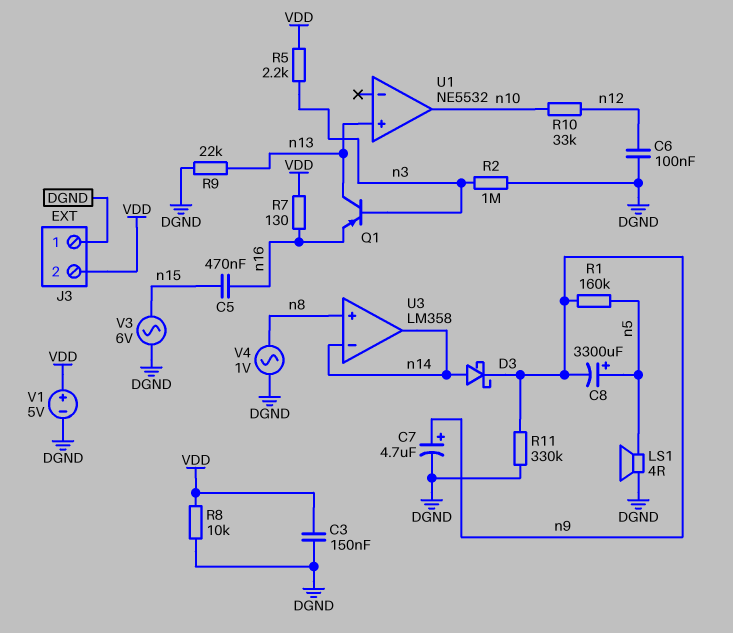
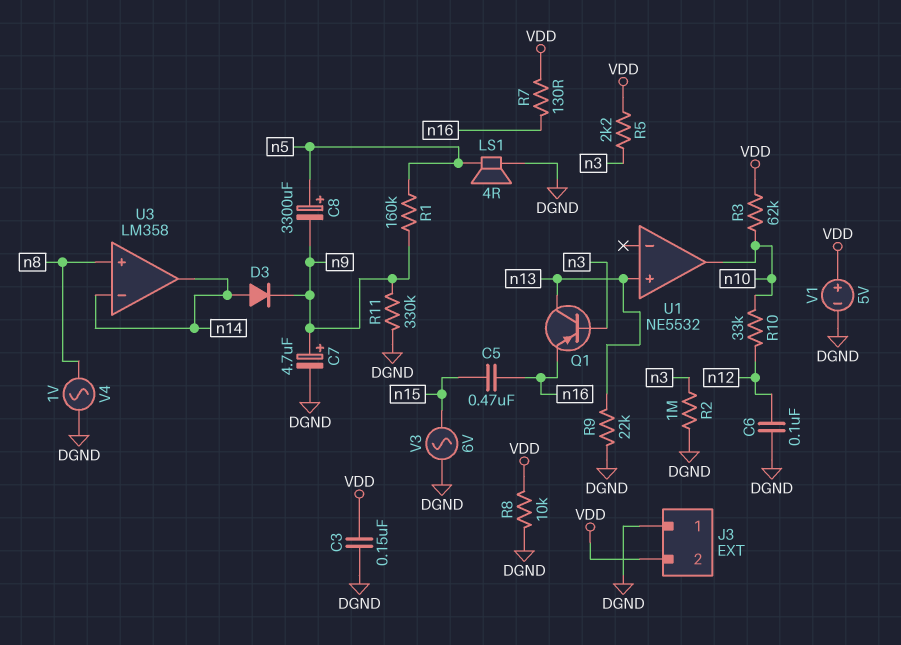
D3: schottky (A n14, K n9) -> diode (A n14, K n9)
R3: none -> 62k (VDD, n10)

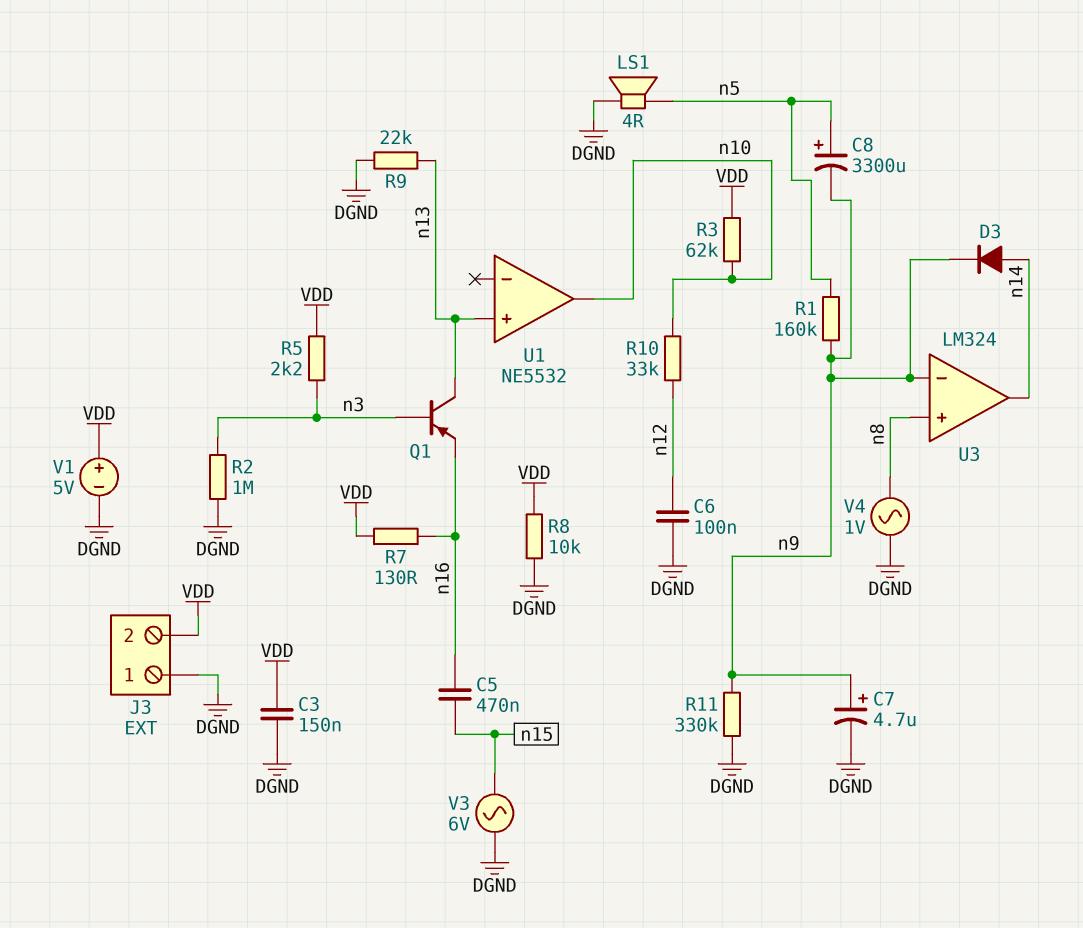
U3: LM358 -> LM324
U3 pin in-: n14 -> n9

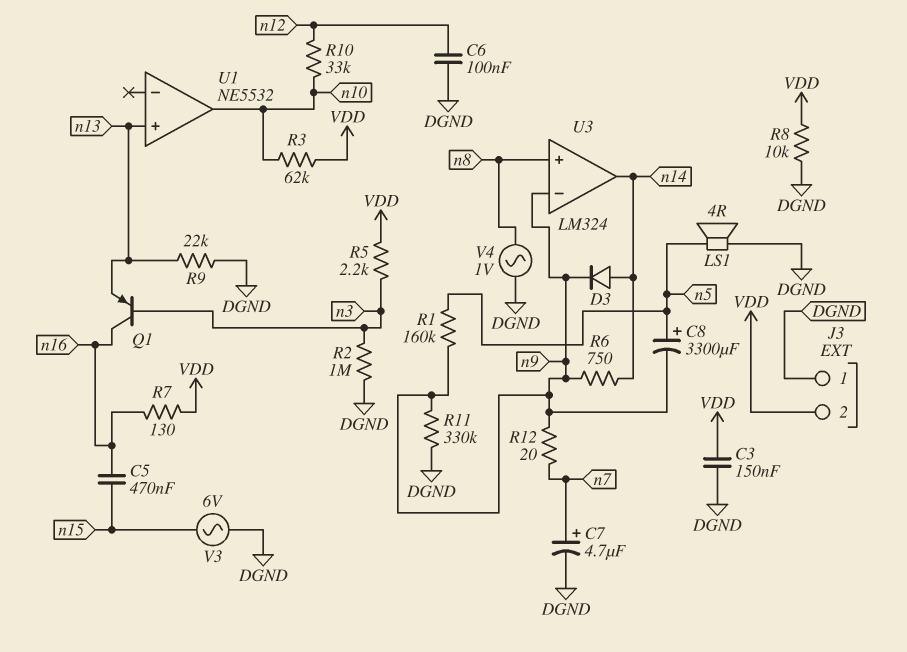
C7: 4.7uF (plus n9, minus DGND) -> 4.7uF (plus n7, minus DGND)
Q1: PNP (B n3, C n13, E n16) -> PNP (B n3, C n16, E n13)
R6: none -> 750 (n9, n14)
R12: none -> 20 (n7, n9)
V1: 5V (plus VDD, minus DGND) -> none

